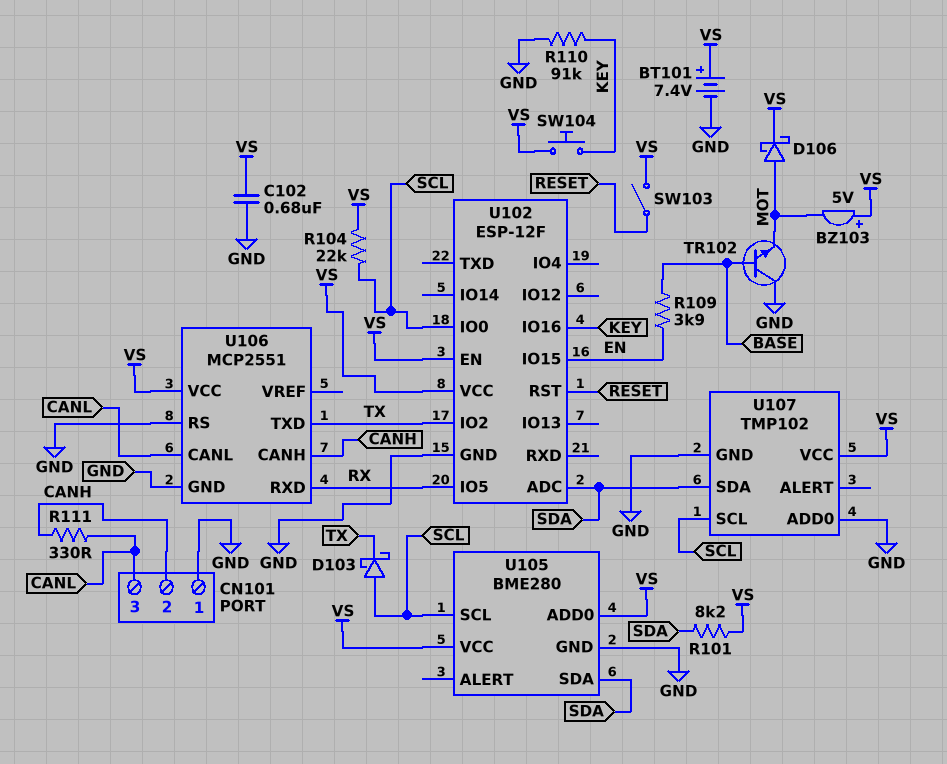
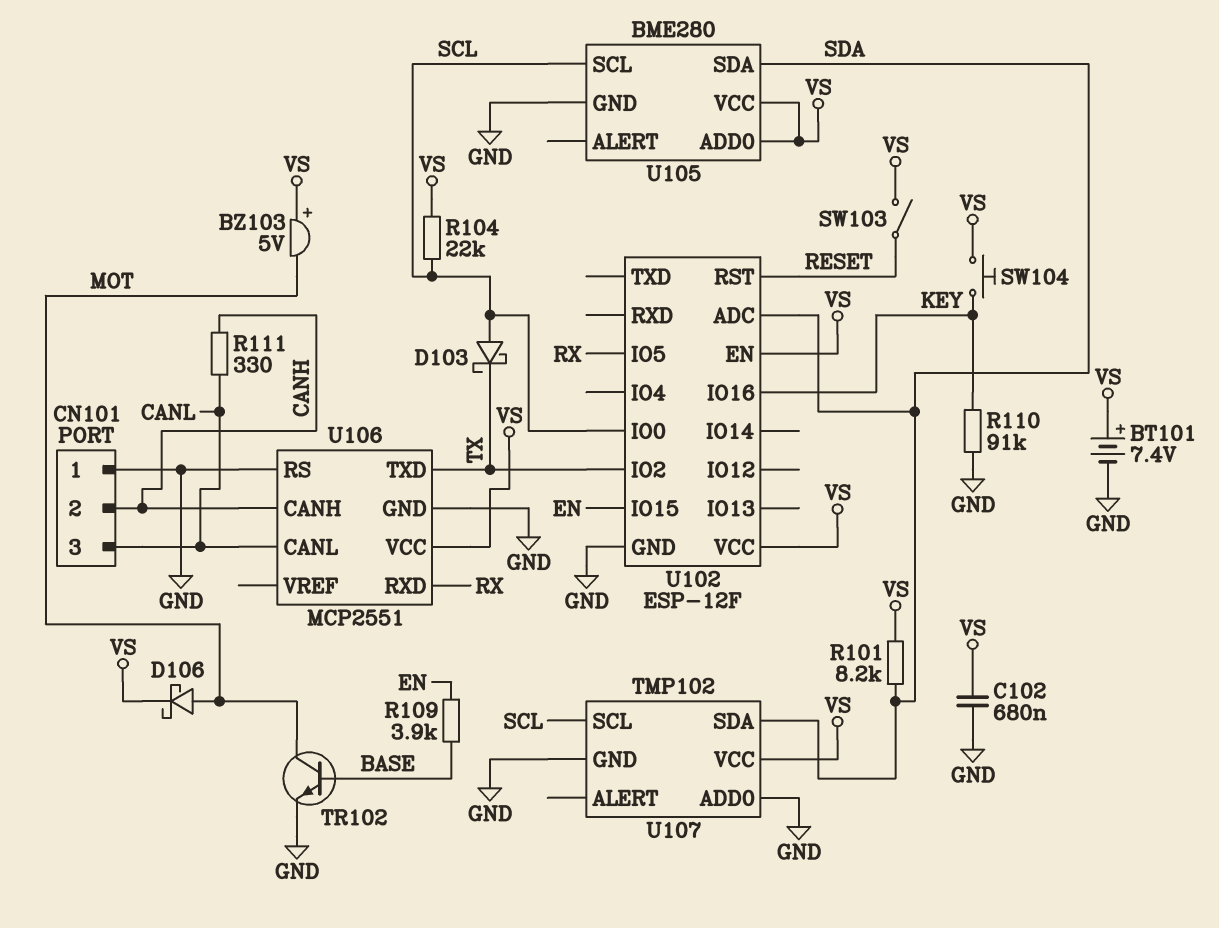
TR102: NPN (B BASE, C GND, E MOT) -> NPN (B BASE, C MOT, E GND)

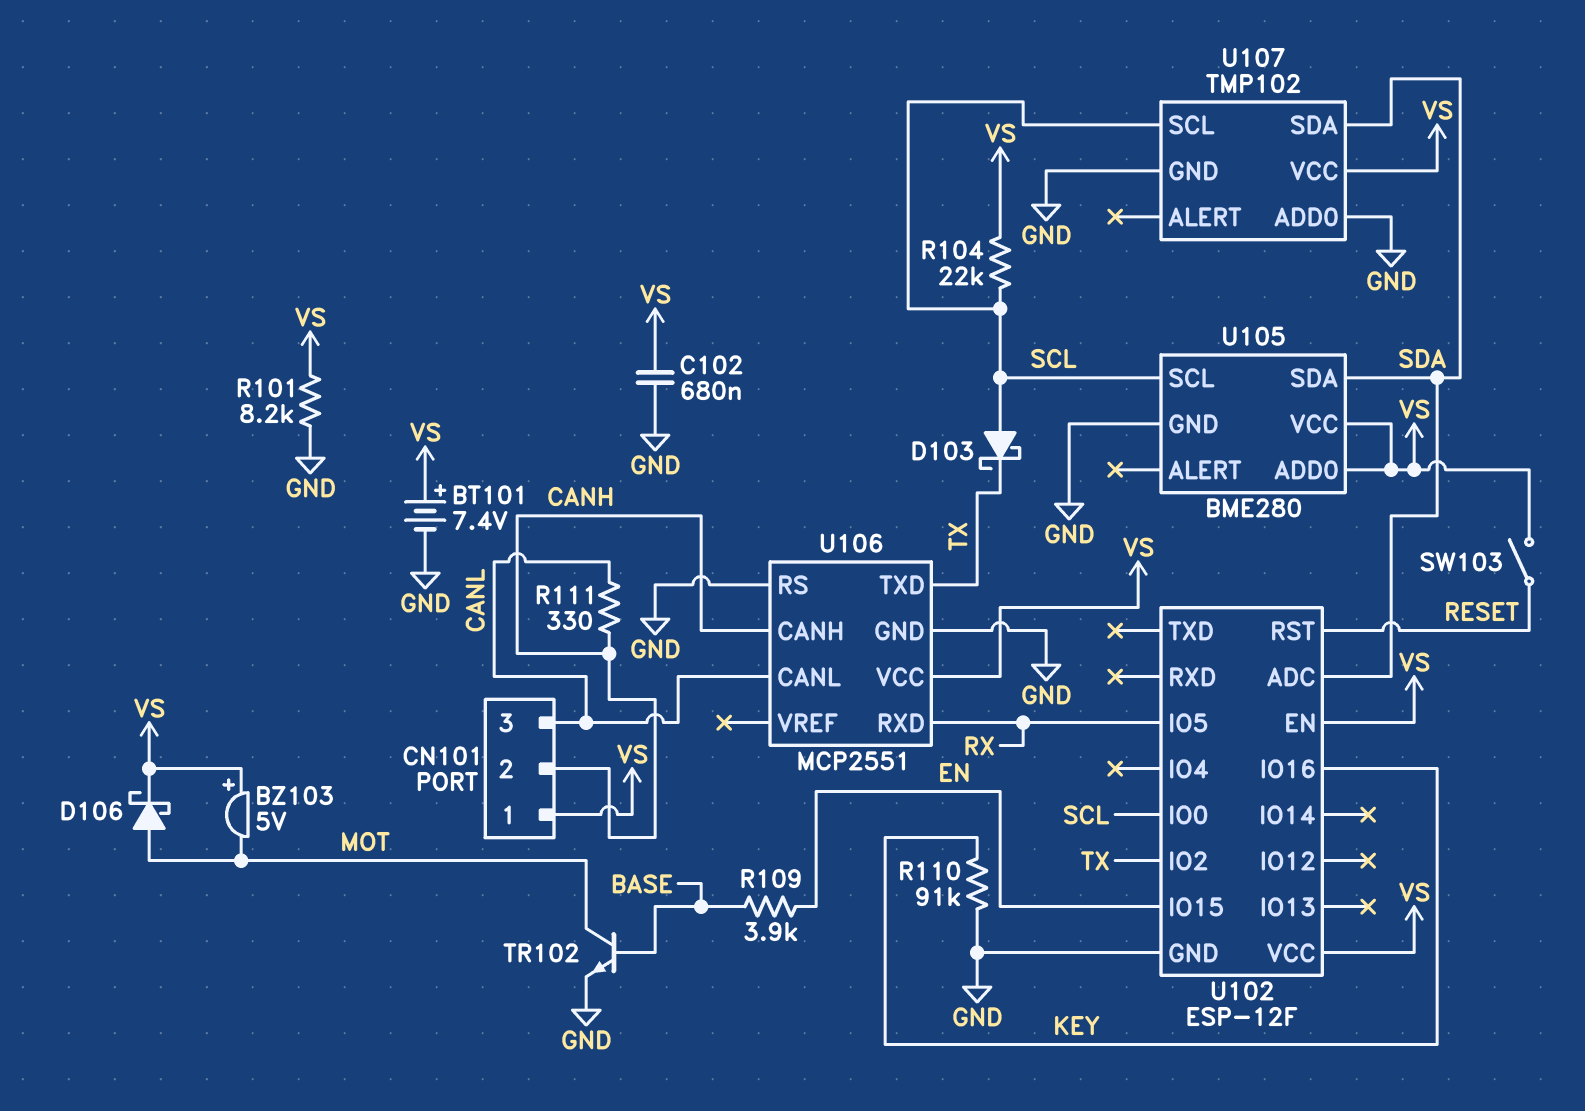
CN101 pin 1: GND -> VS
R101: 8.2k (SDA, VS) -> 8.2k (GND, VS)
SW104: button (KEY, VS) -> none

